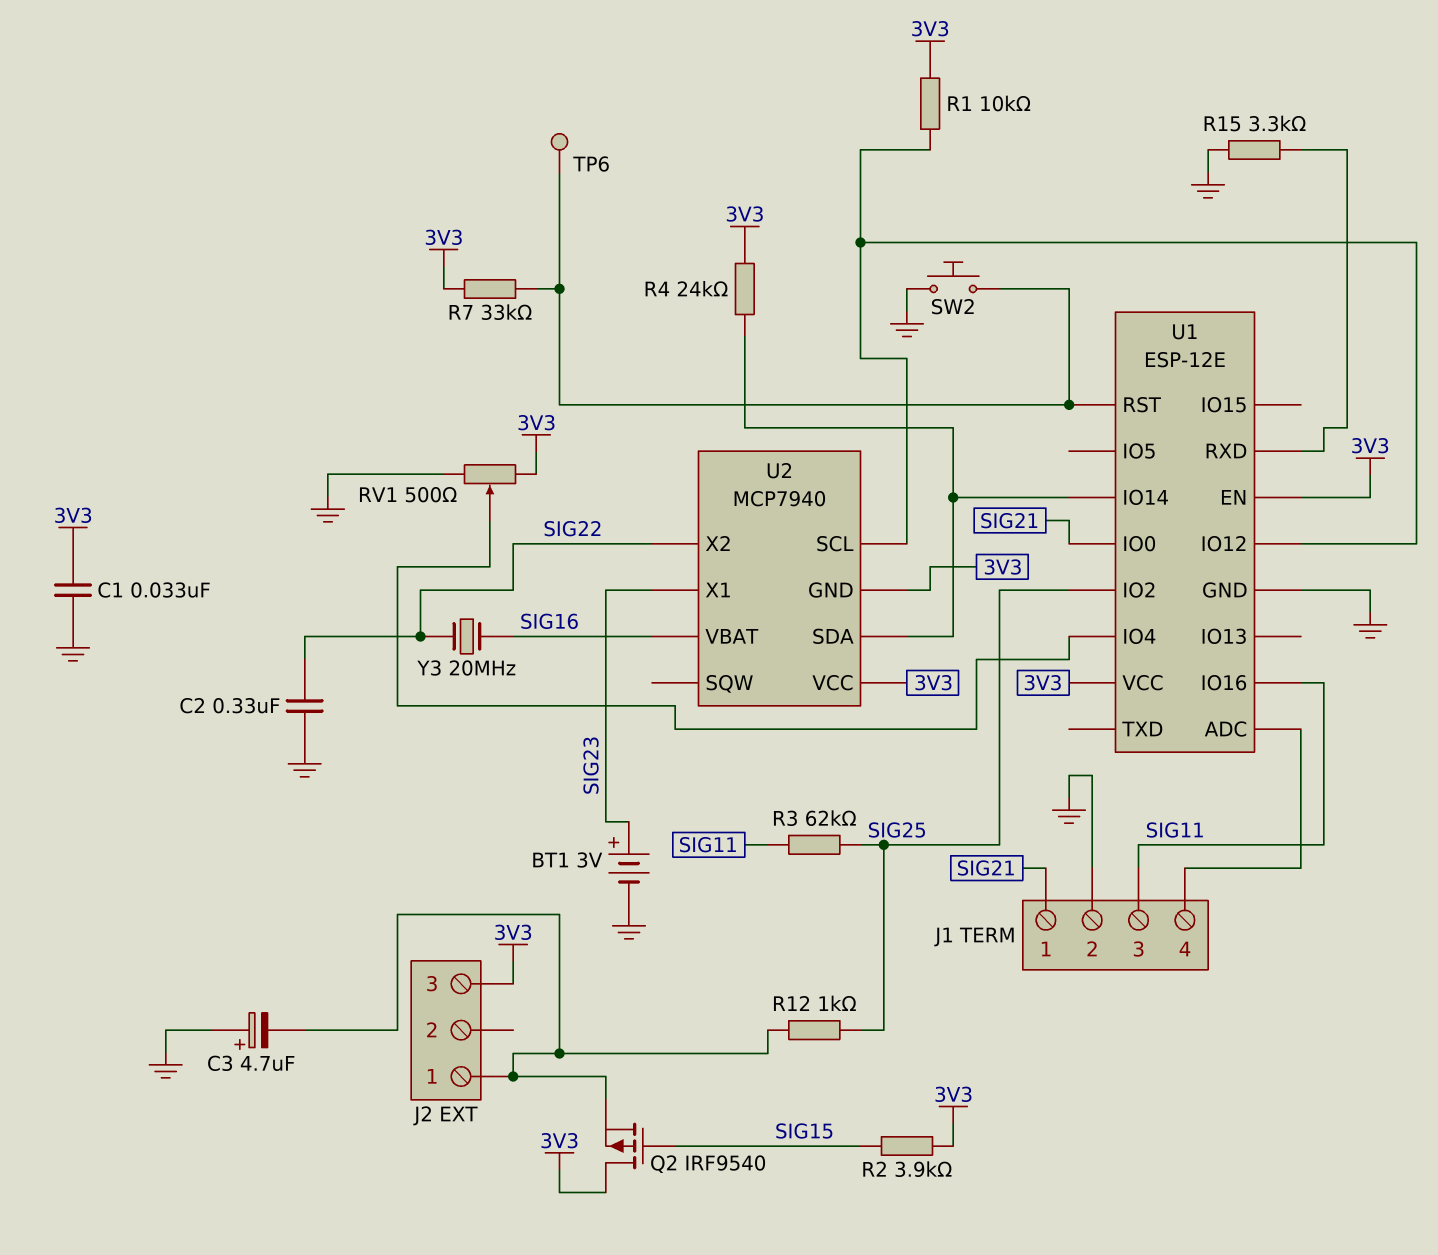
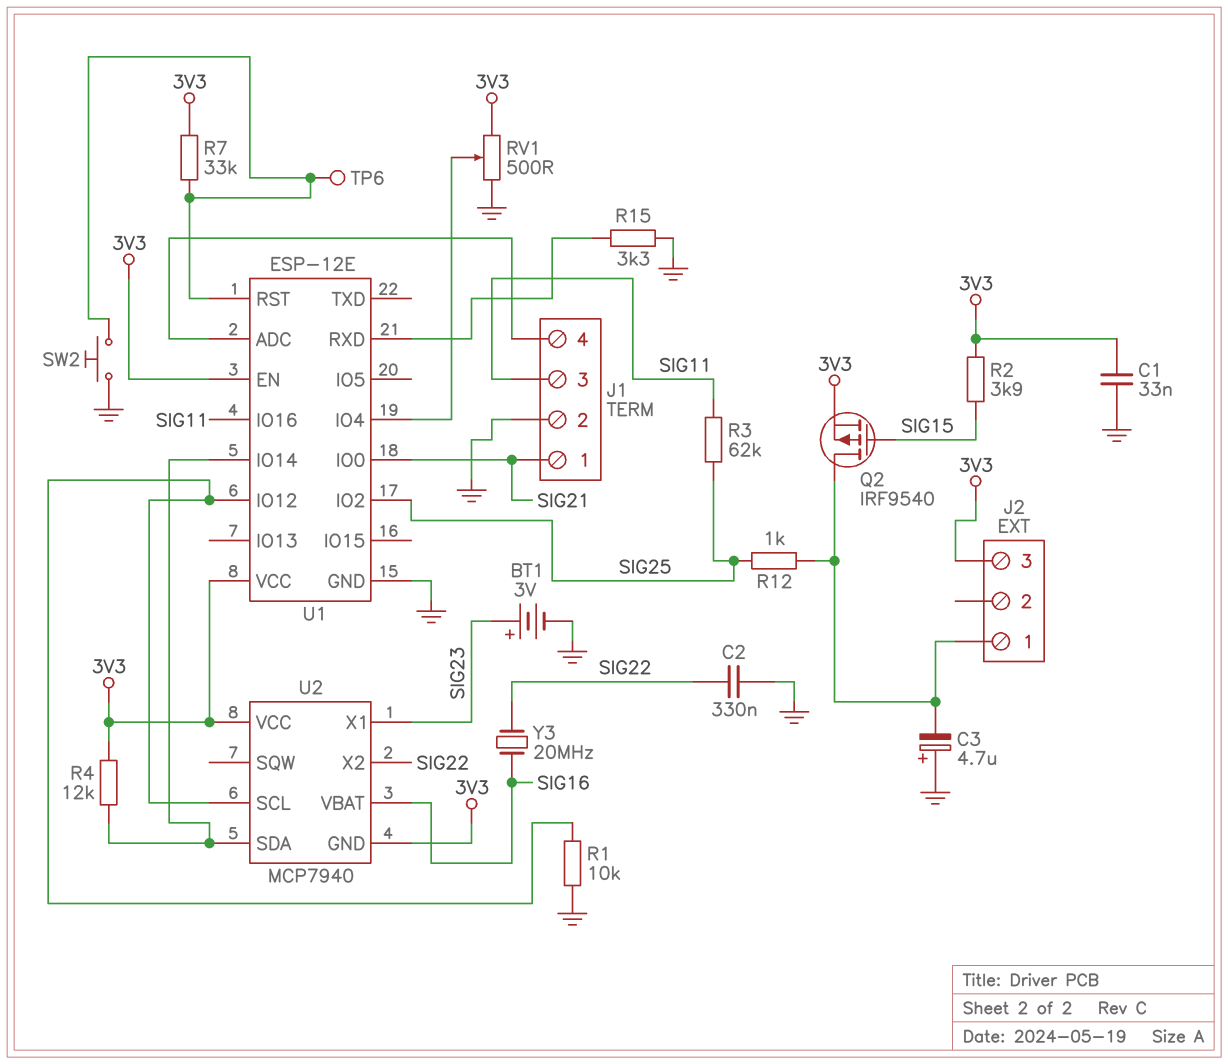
Q2: PMOS IRF9540 (G SIG15, D 3V3, S J2/1) -> PMOS IRF9540 (G SIG15, D J2/1, S 3V3)
R1: 10k (3V3, U1/IO12) -> 10k (GND, U1/IO12)
R4: 24k (3V3, U1/IO14) -> 12k (3V3, U1/IO14)

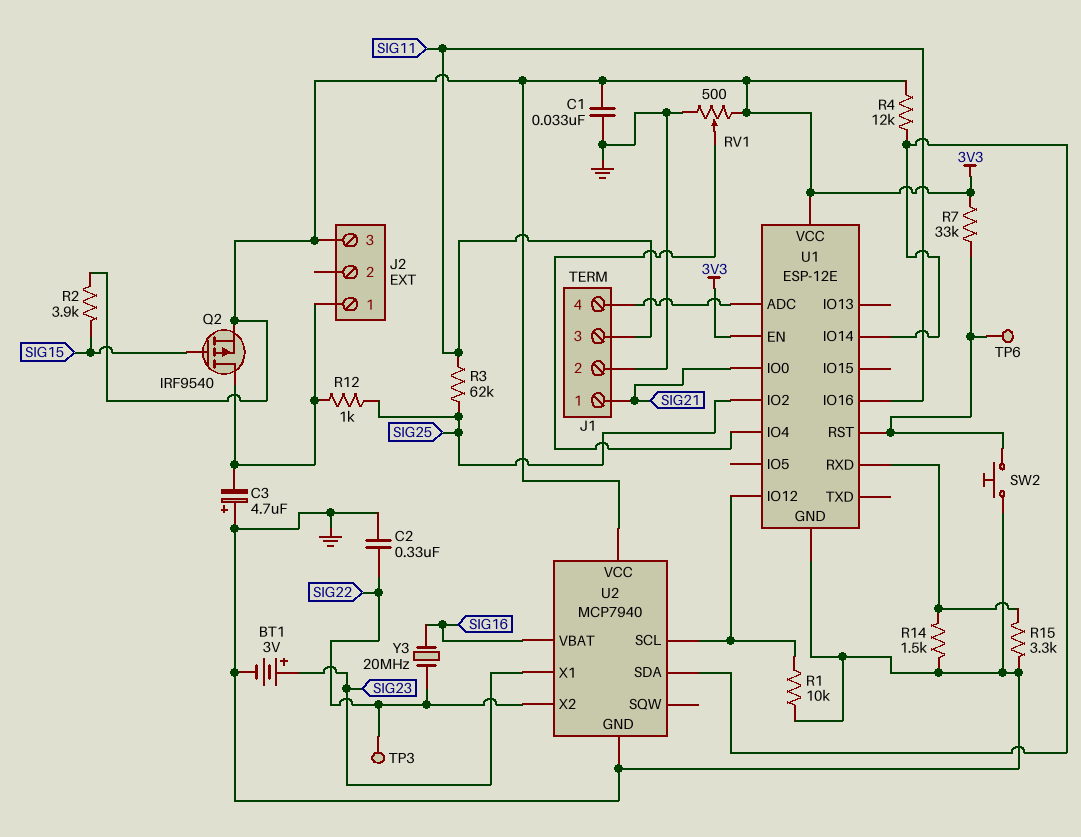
R14: none -> 1.5k (GND, U1/RXD)
TP3: none -> test point (SIG22)
U2 pin GND: 3V3 -> GND

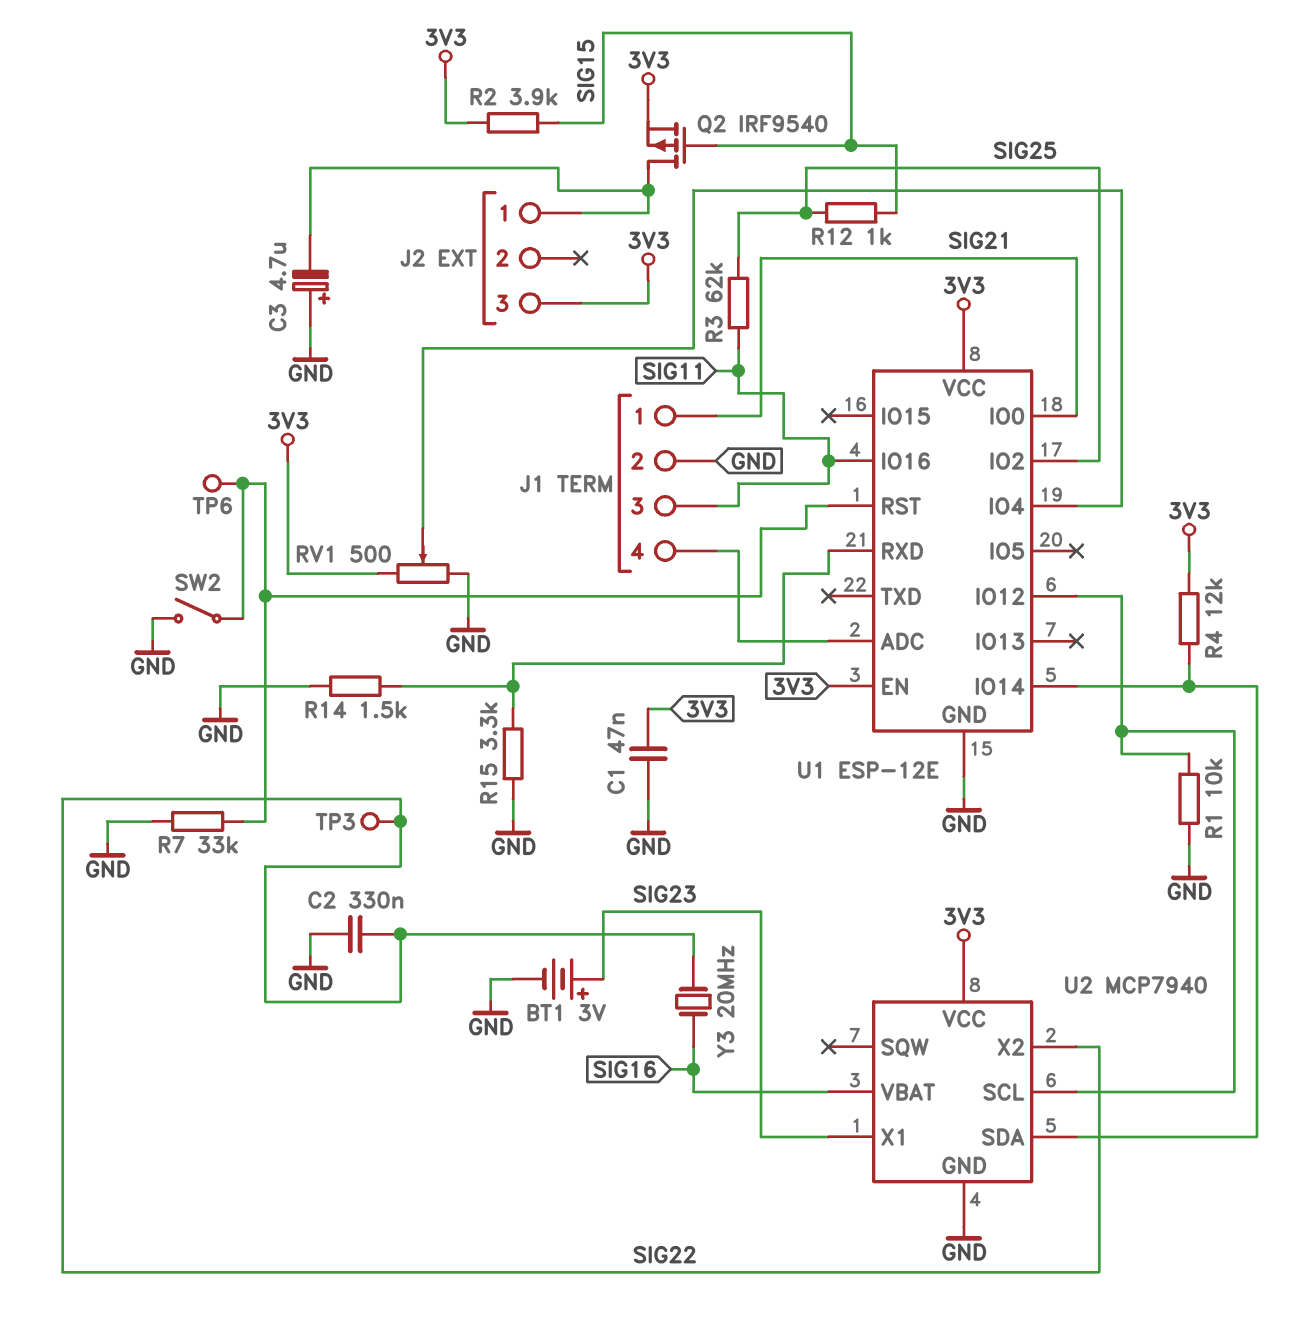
C1: 33nF (3V3, GND) -> 47nF (3V3, GND)
R7: 33k (3V3, U1/RST) -> 33k (GND, U1/RST)
R12: 1k (J2/1, SIG25) -> 1k (SIG15, SIG25)
SW2: button (GND, U1/RST) -> switch (GND, U1/RST)

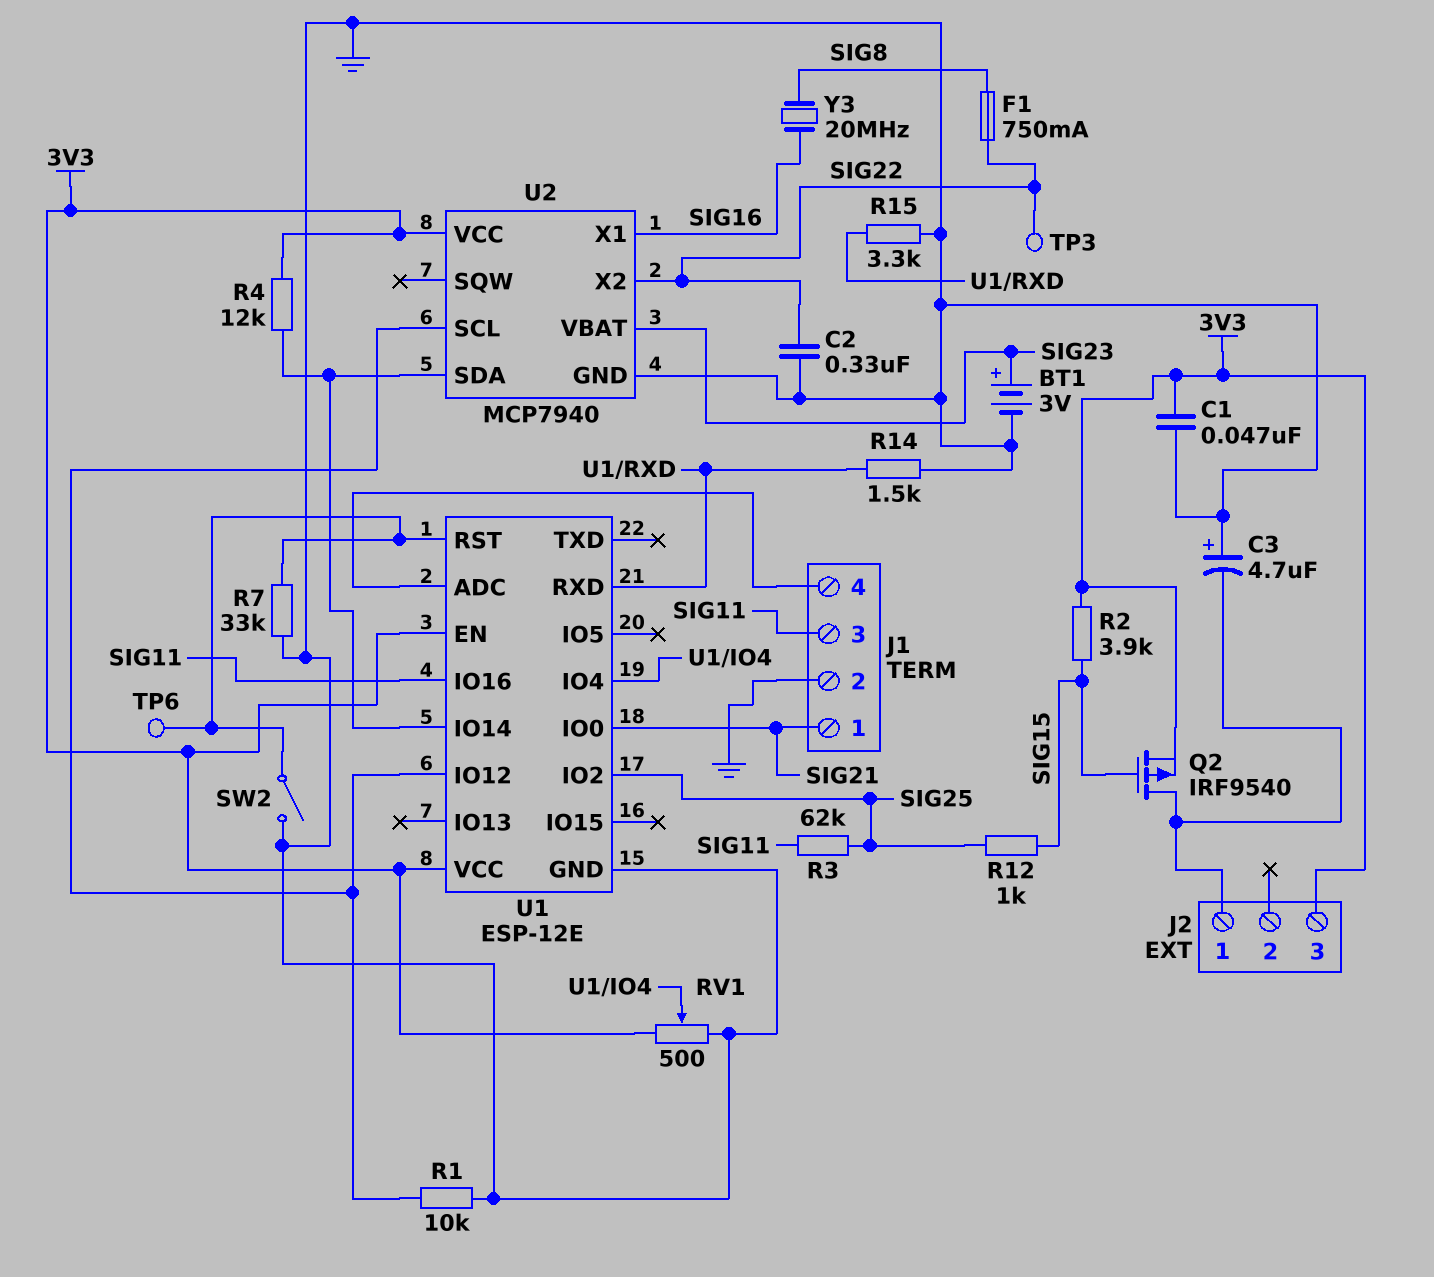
F1: none -> 750mA (SIG8, SIG22)
U2 pin VBAT: SIG16 -> SIG23
U2 pin X1: SIG23 -> SIG16
Y3: 20MHz (SIG16, SIG22) -> 20MHz (SIG8, SIG16)

